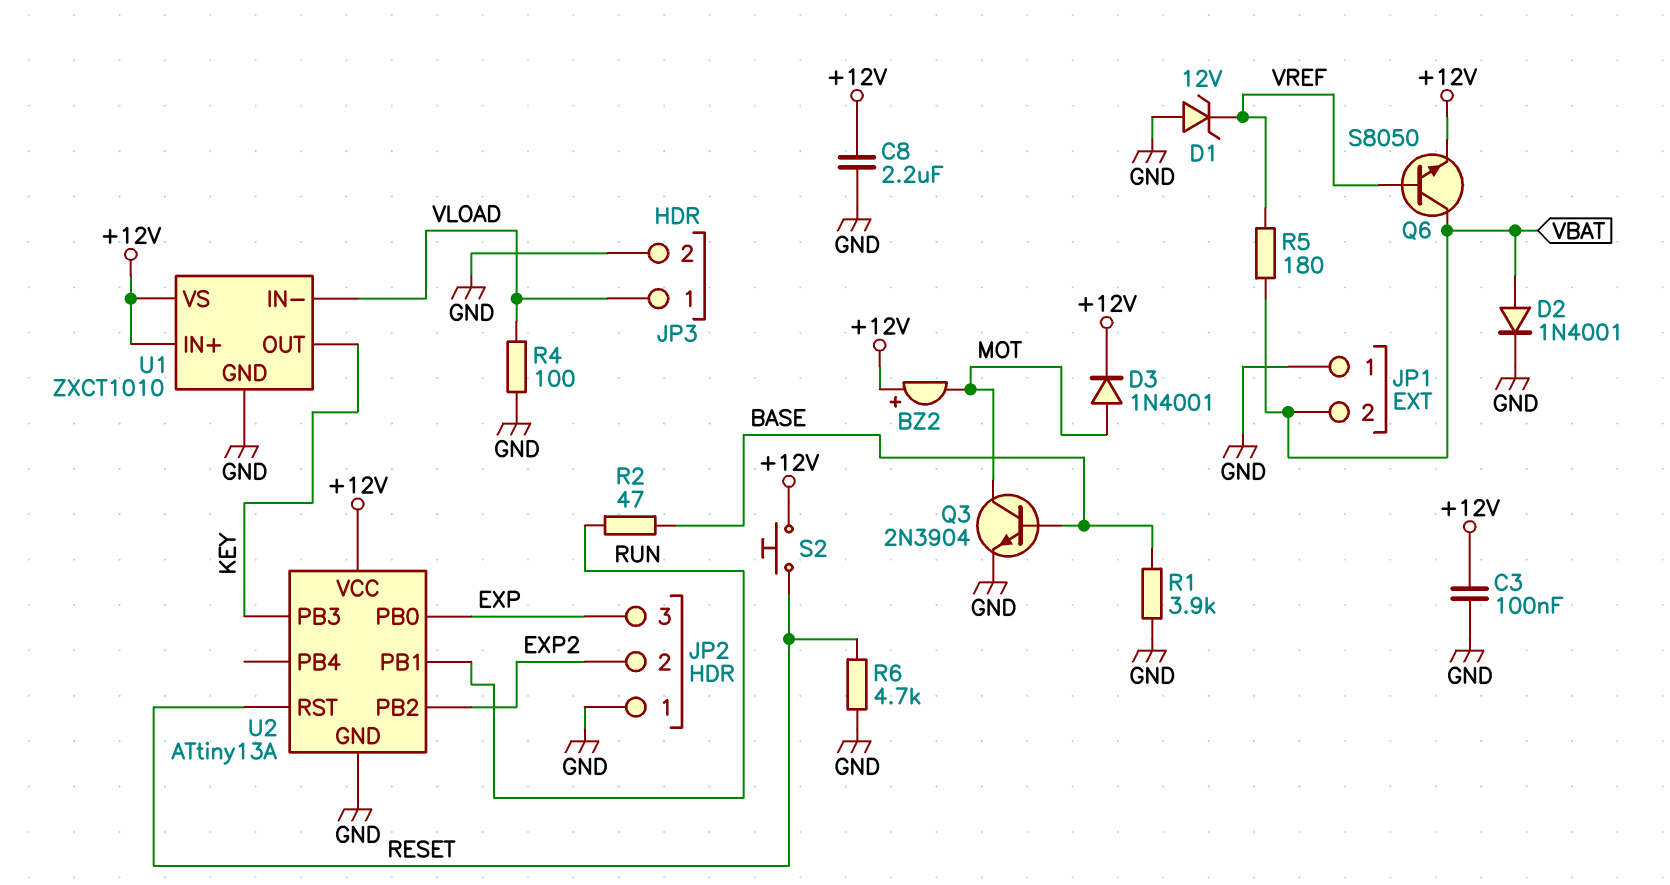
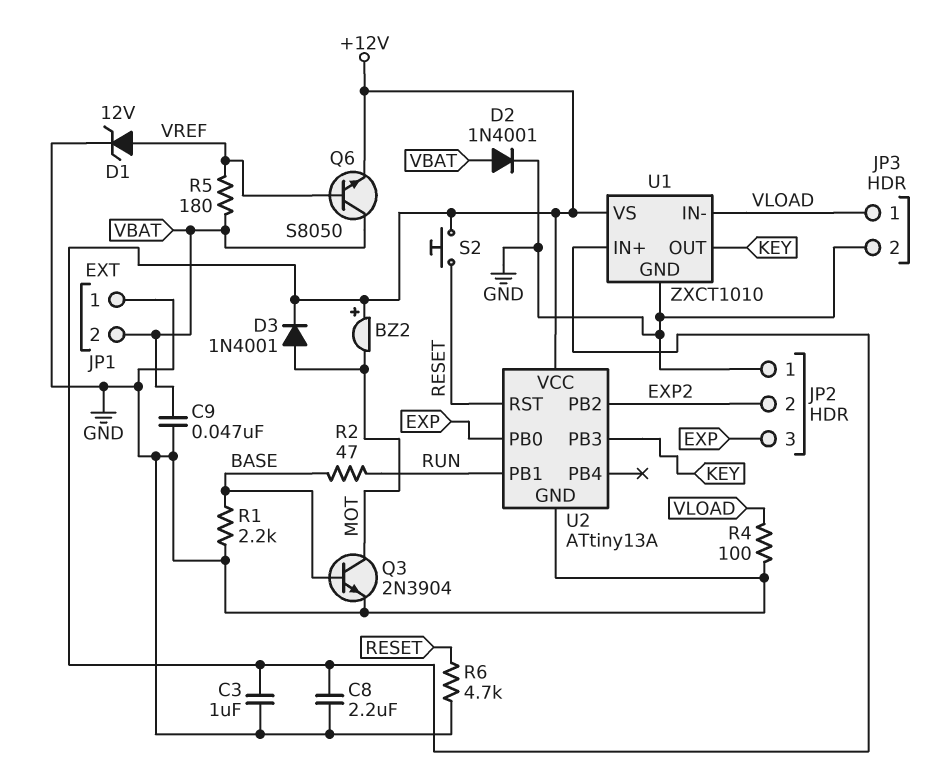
C3: 100nF (+12V, GND) -> 1uF (+12V, GND)
C9: none -> 47nF (GND, VBAT)
D1: zener 12V (A GND, K VREF) -> zener 12V (A VREF, K GND)
R1: 3.9k (BASE, GND) -> 2.2k (BASE, GND)

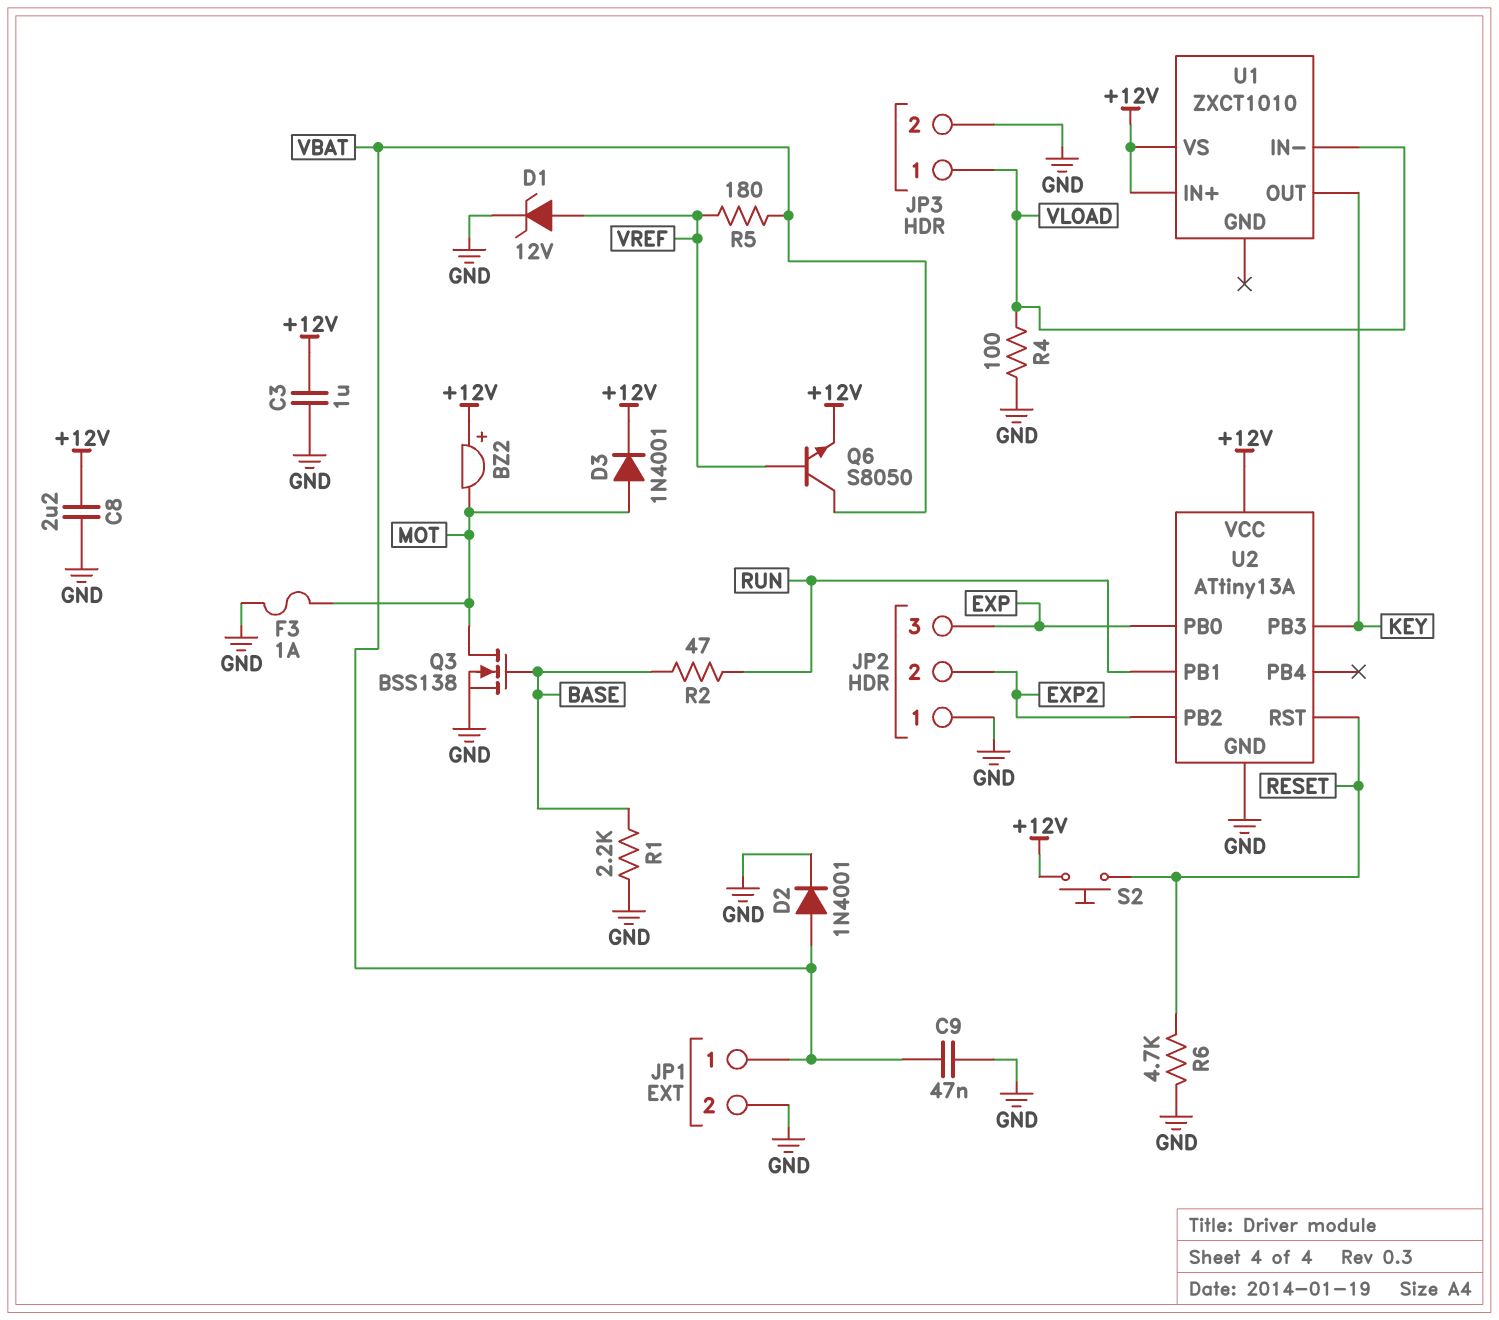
F3: none -> 1A (GND, MOT)
JP1 pin 1: GND -> VBAT
JP1 pin 2: VBAT -> GND
Q3: NPN 2N3904 (B BASE, C MOT, E GND) -> NMOS BSS138 (G BASE, D MOT, S GND)
U1 pin GND: GND -> none

